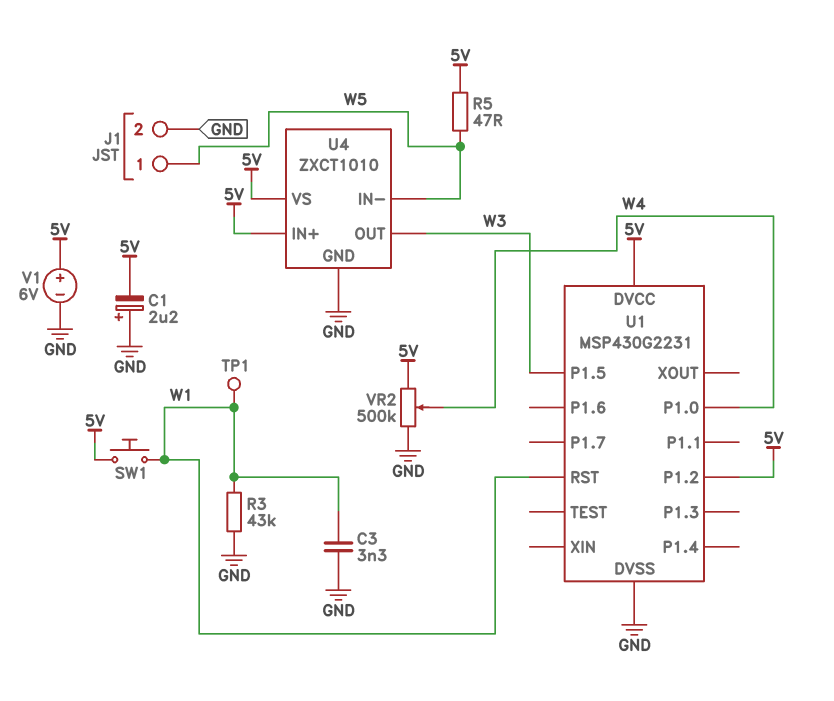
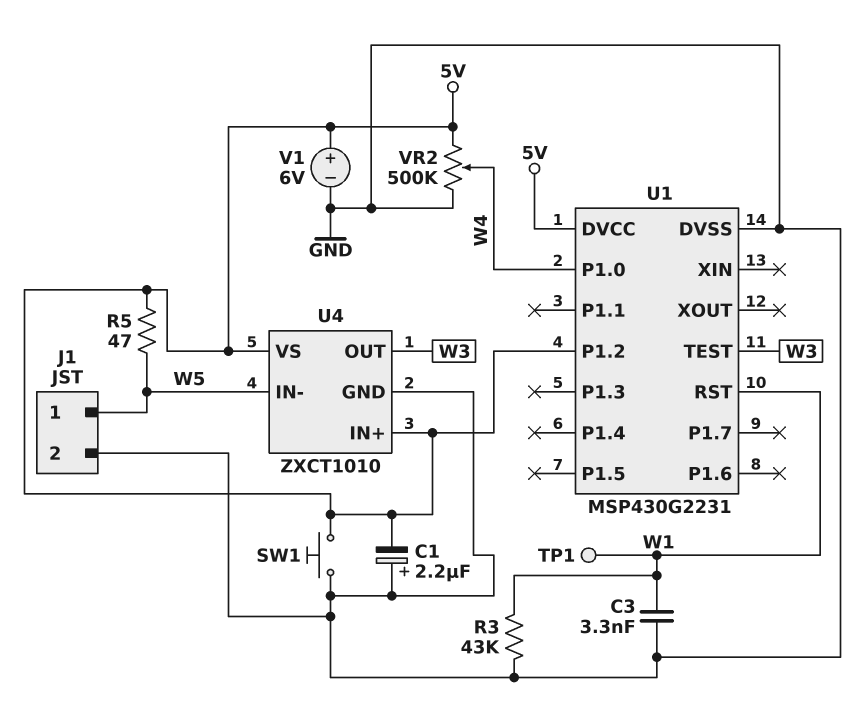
SW1: button (5V, W1) -> button (5V, GND)
U1 pin P1.5: W3 -> none
U1 pin TEST: none -> W3

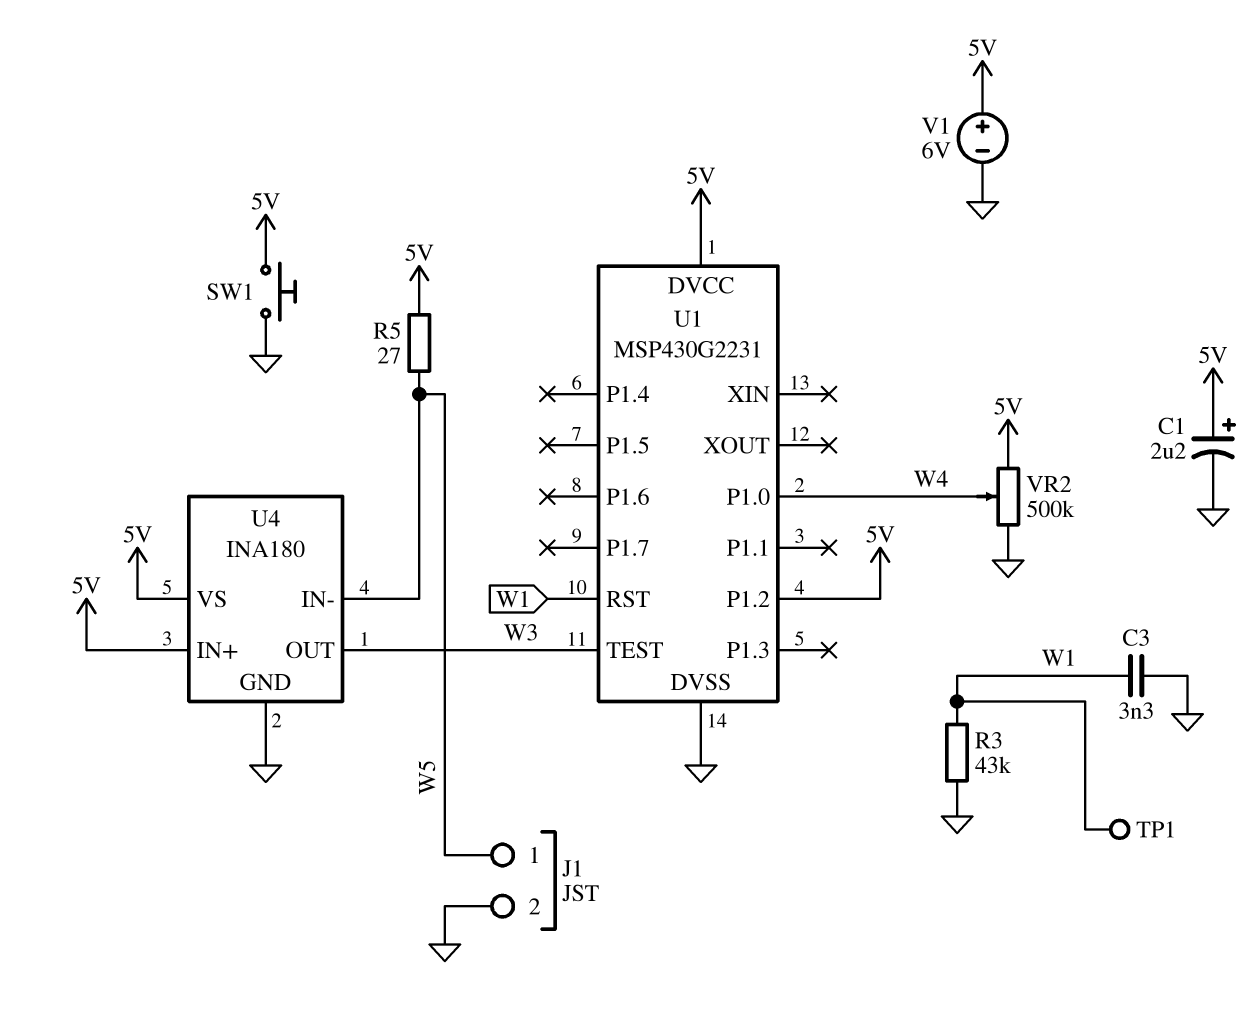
C1: 2.2uF (plus GND, minus 5V) -> 2.2uF (plus 5V, minus GND)
R5: 47 (5V, W5) -> 27 (5V, W5)
U4: ZXCT1010 -> INA180

